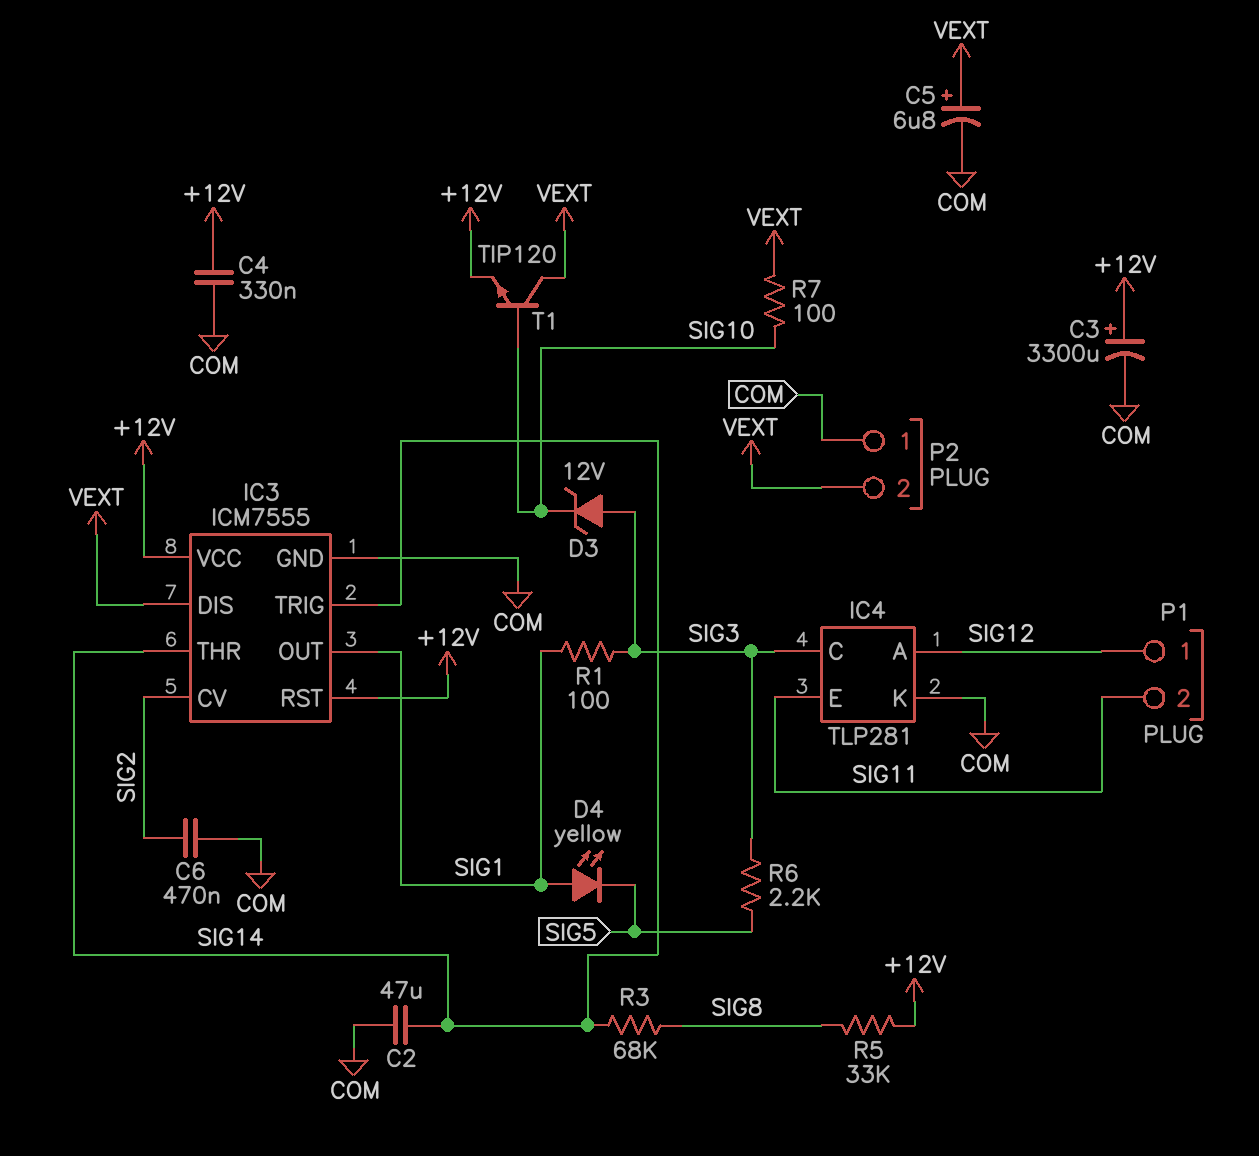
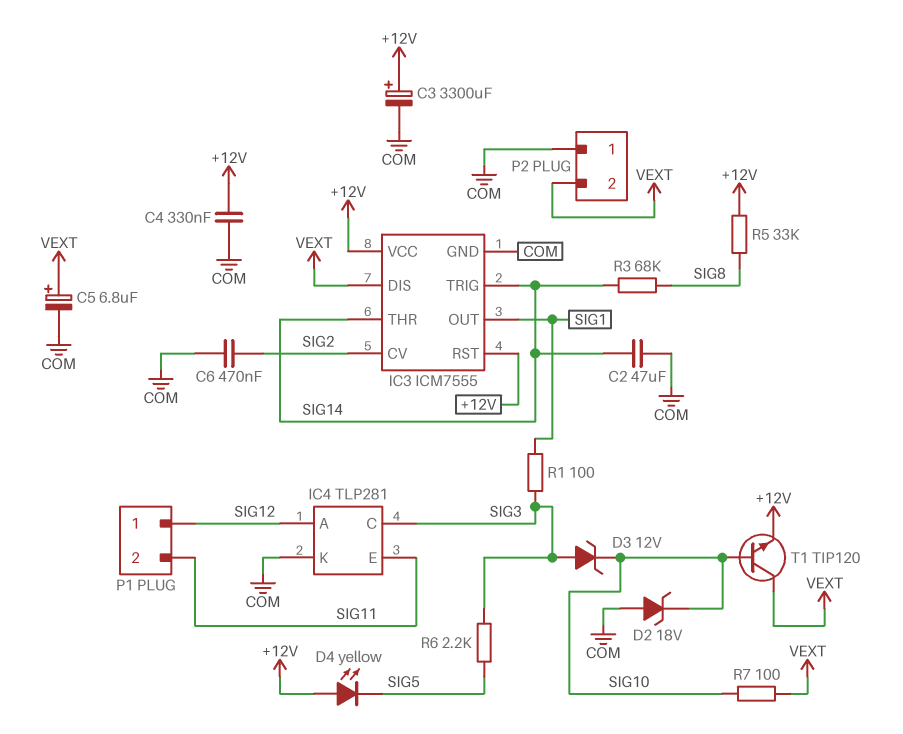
D2: none -> zener 18V (A COM, K SIG10)
D4: LED yellow (A SIG1, K SIG5) -> LED yellow (A +12V, K SIG5)

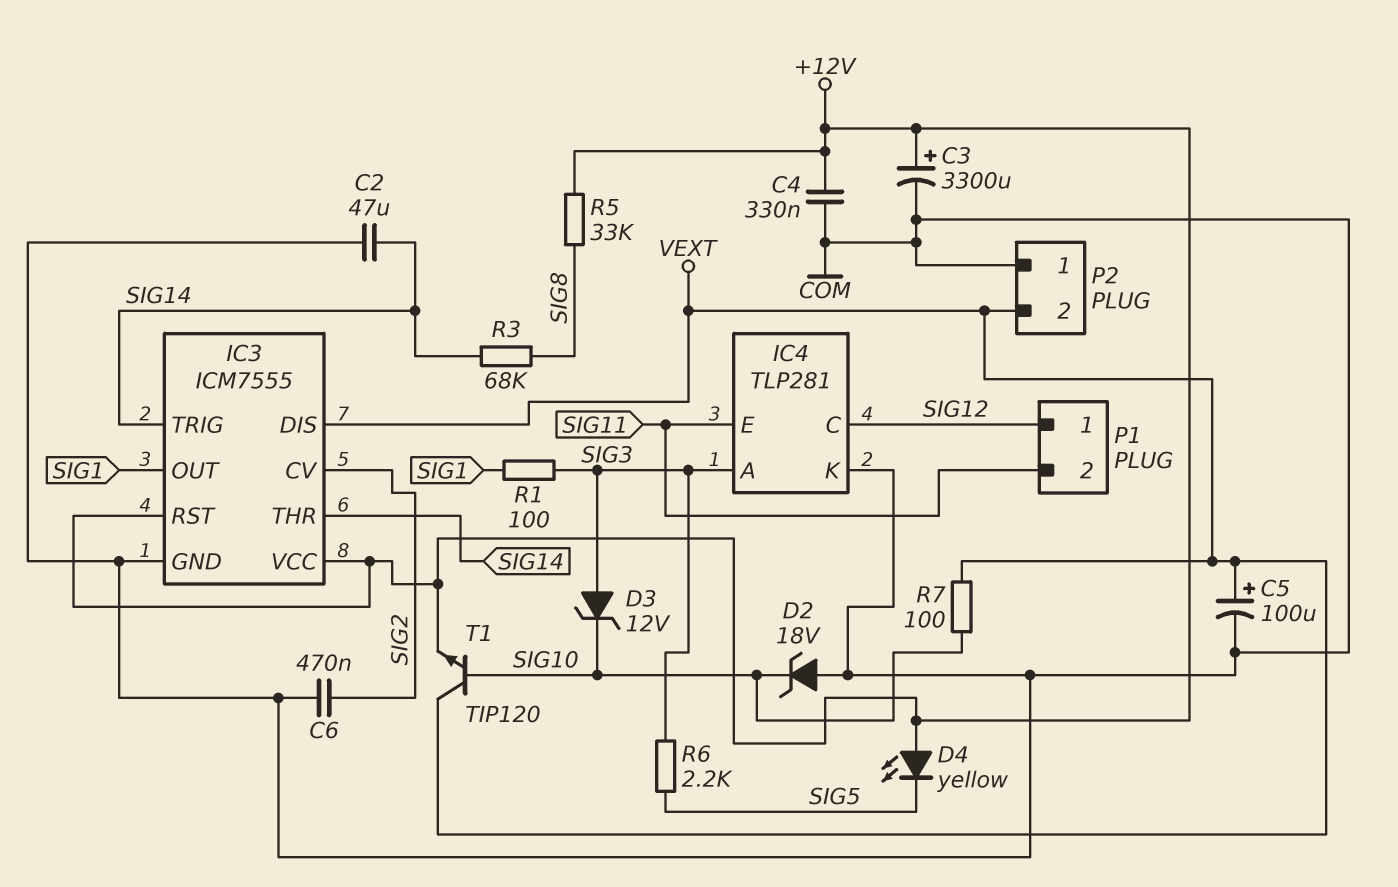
C5: 6.8uF (plus VEXT, minus COM) -> 100uF (plus VEXT, minus COM)
IC4 pin A: SIG12 -> SIG3
IC4 pin C: SIG3 -> SIG12

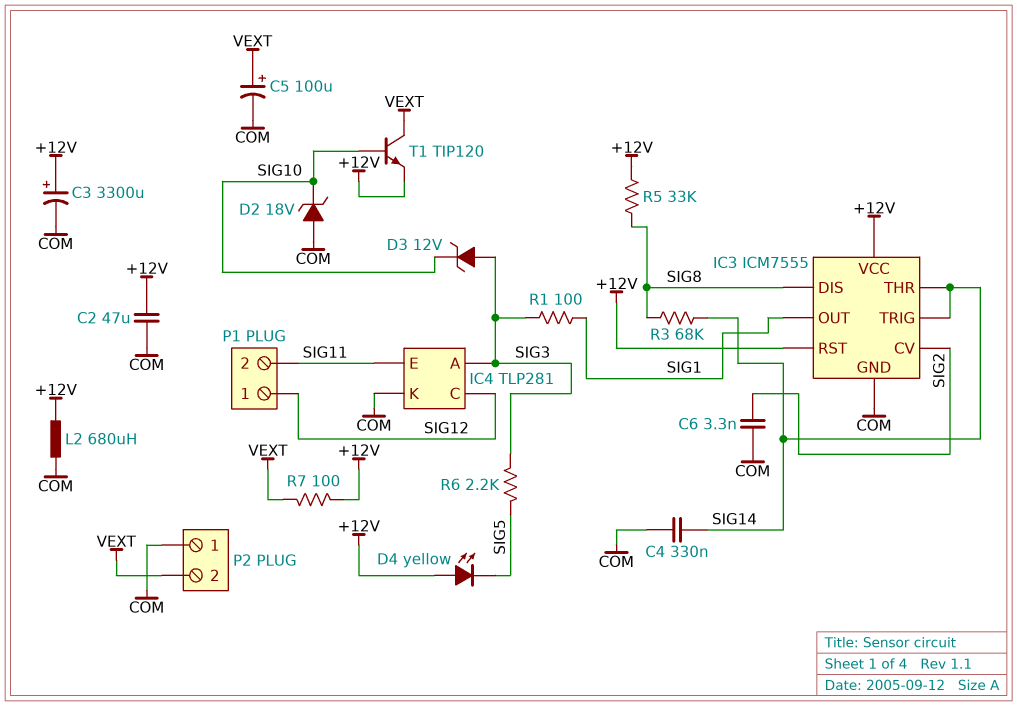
C2: 47uF (COM, SIG14) -> 47uF (+12V, COM)
C4: 330nF (+12V, COM) -> 330nF (COM, SIG14)
C6: 470nF (COM, SIG2) -> 3.3nF (COM, SIG2)
IC3 pin DIS: VEXT -> SIG8
L2: none -> 680uH (+12V, COM)
R7: 100 (SIG10, VEXT) -> 100 (+12V, VEXT)

